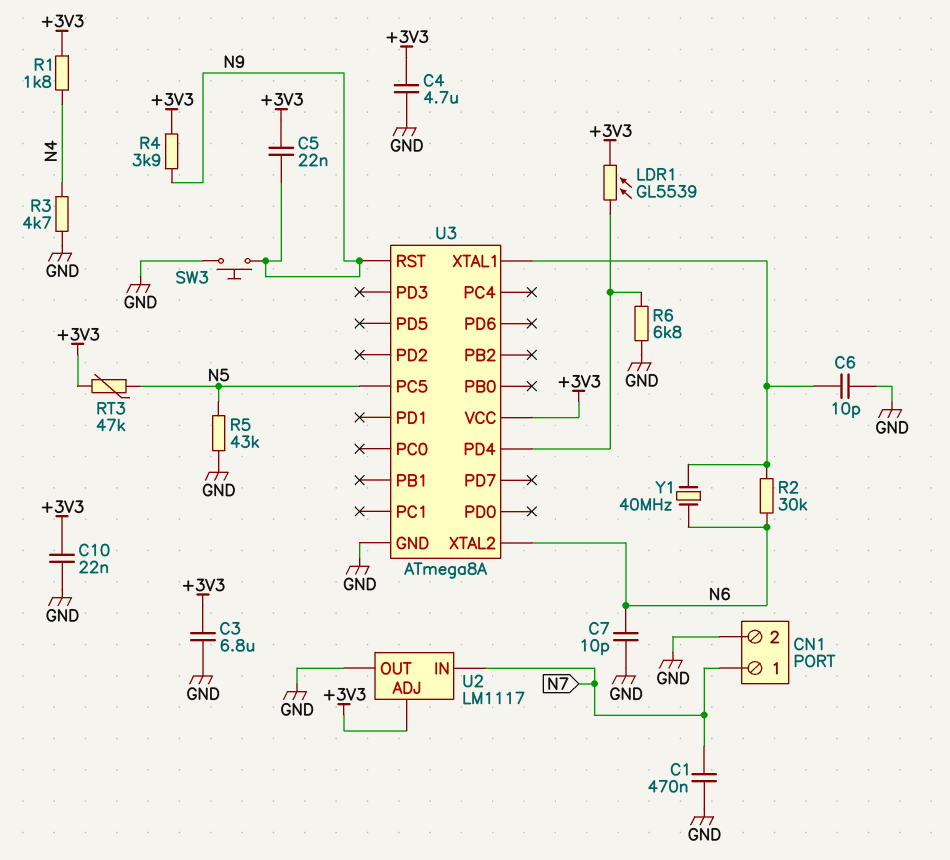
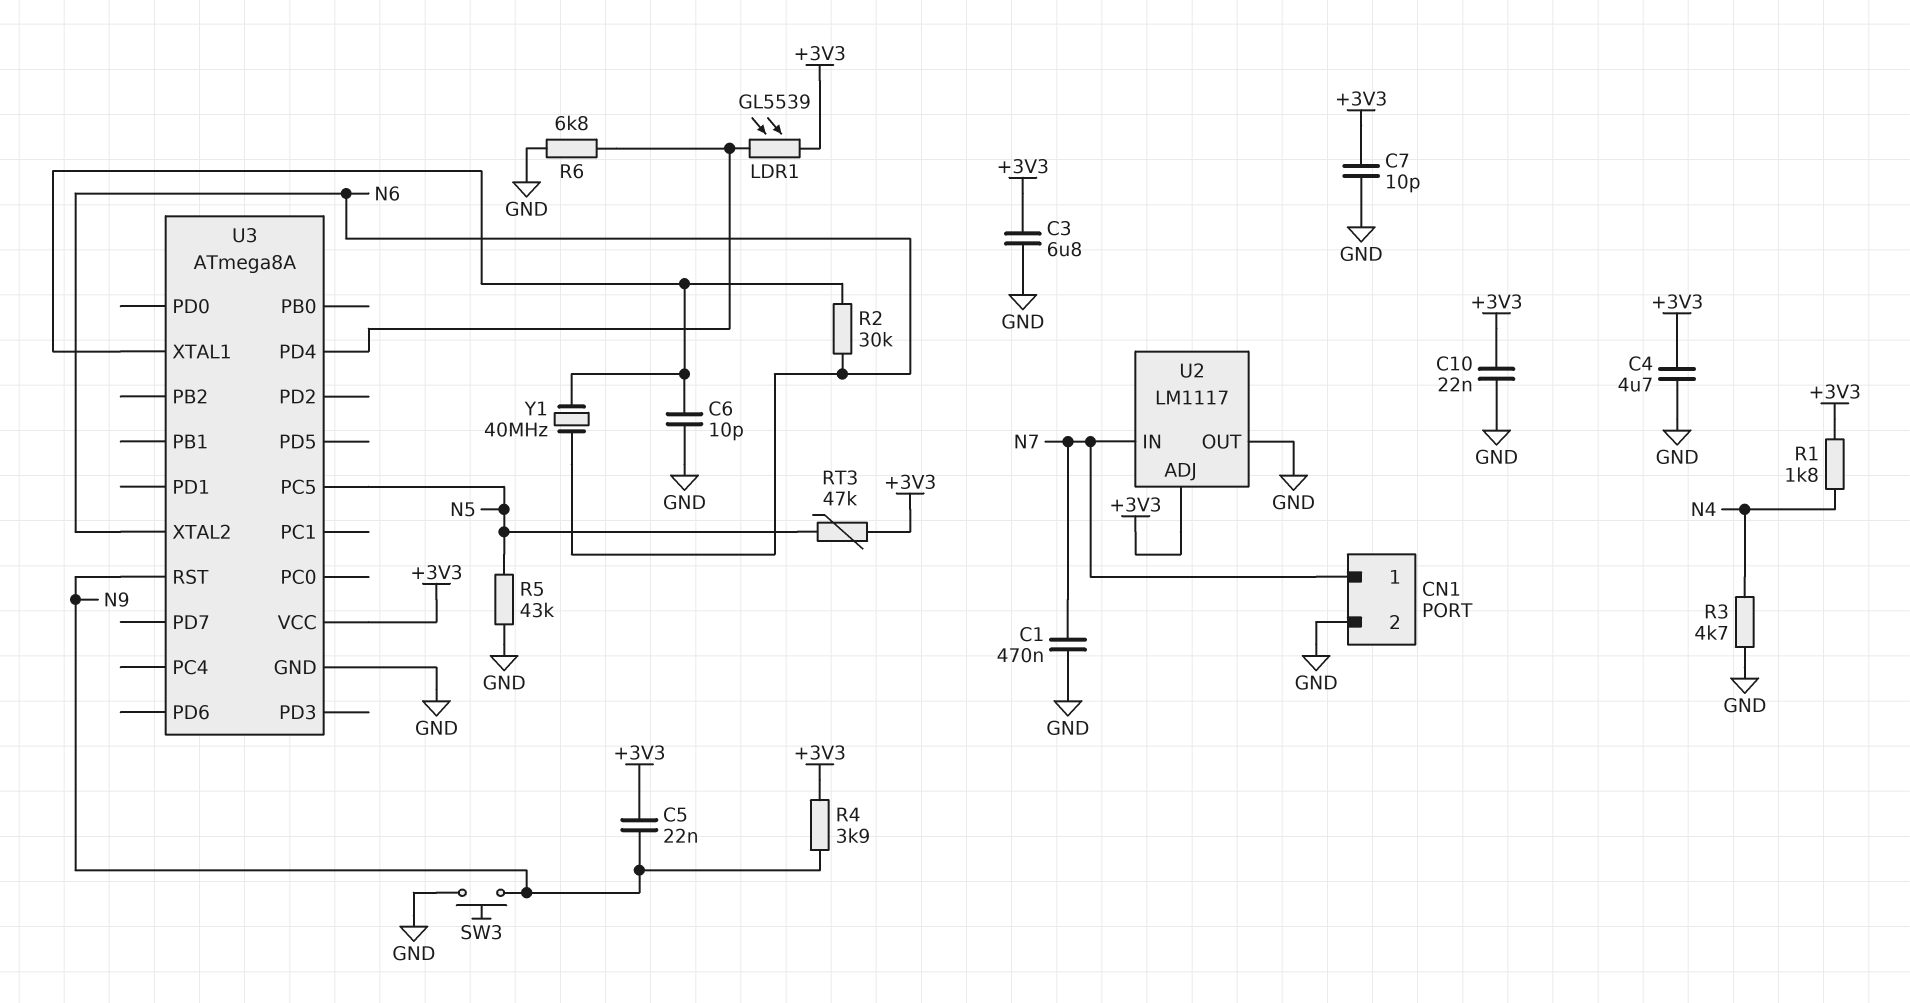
C7: 10pF (GND, N6) -> 10pF (+3V3, GND)

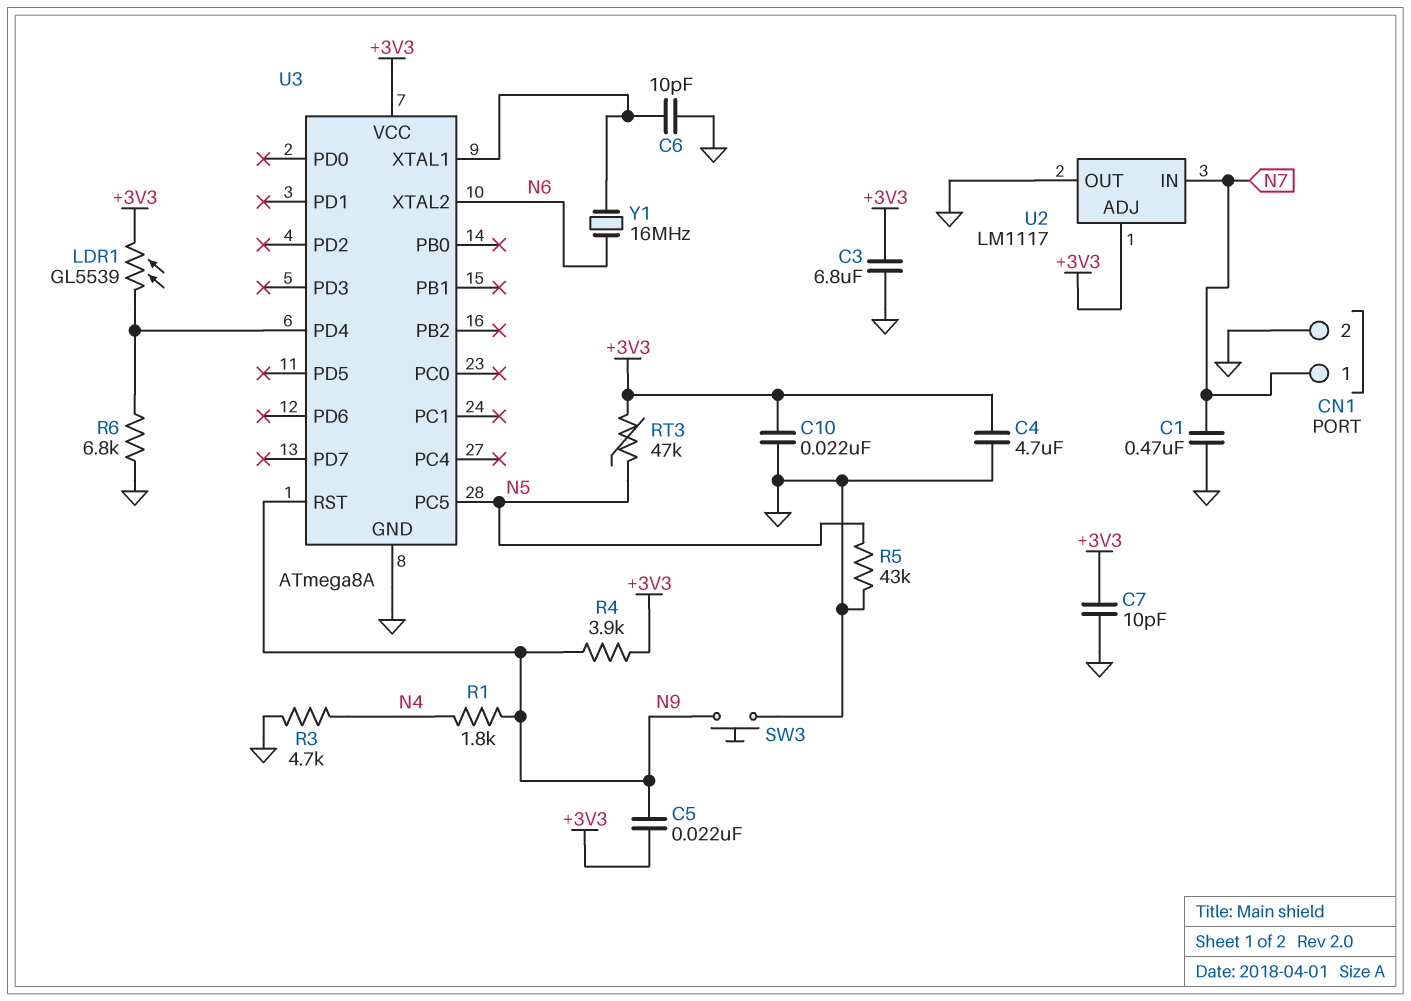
R1: 1.8k (+3V3, N4) -> 1.8k (N4, N9)
R2: 30k (N6, U3/XTAL1) -> none
Y1: 40MHz (N6, U3/XTAL1) -> 16MHz (N6, U3/XTAL1)

